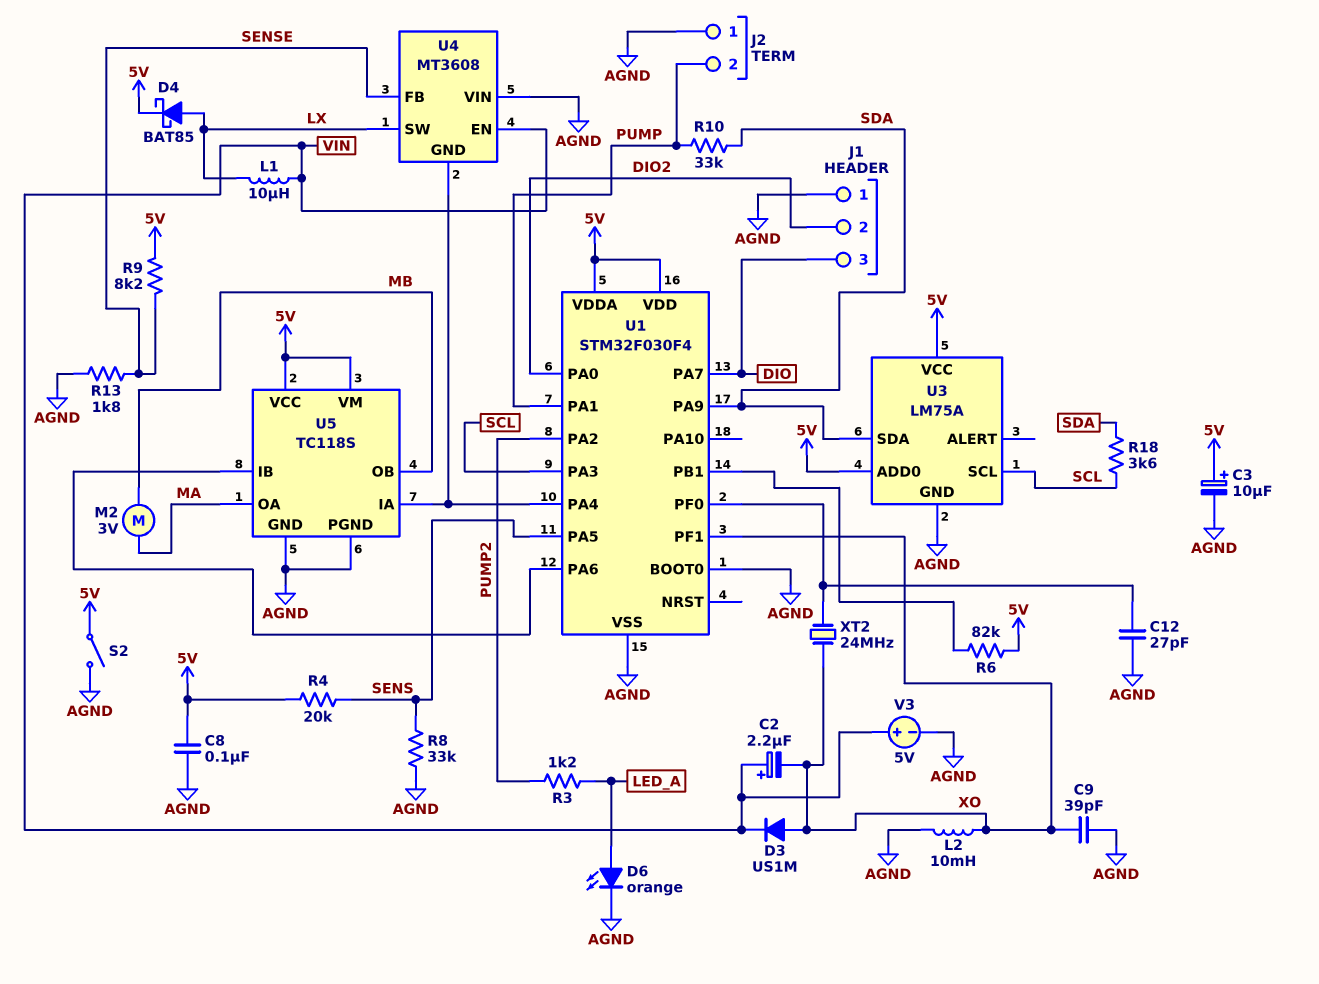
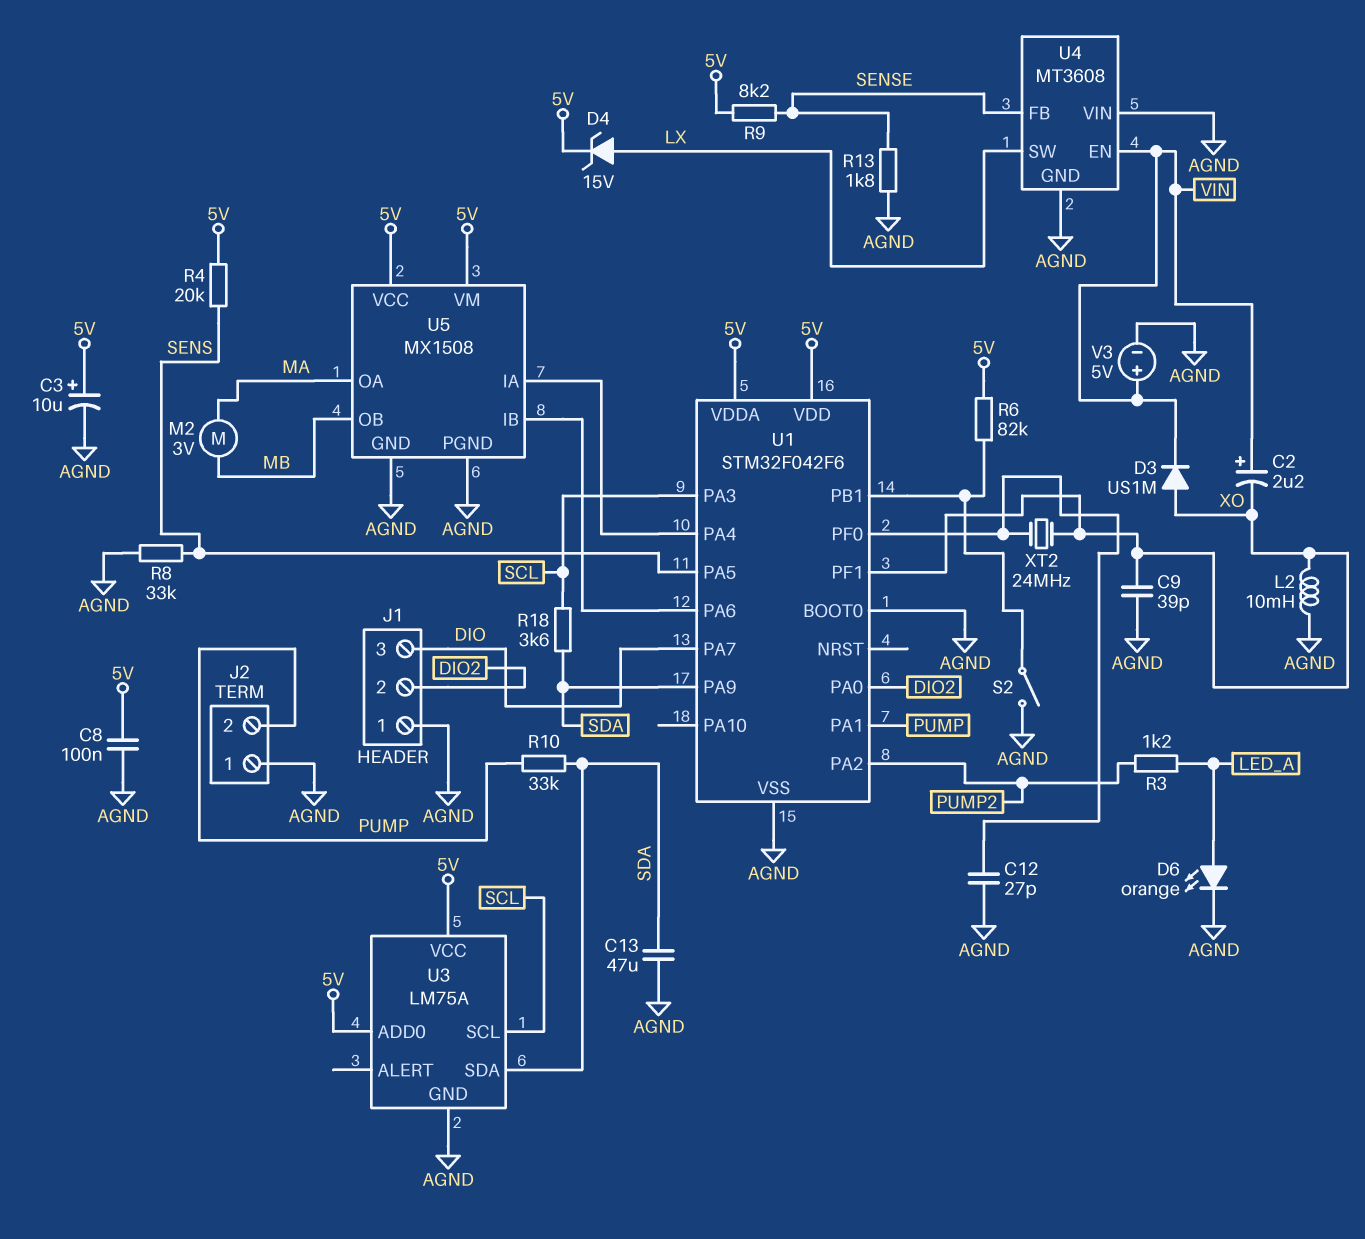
C13: none -> 47uF (AGND, SDA)
D4: schottky BAT85 (A LX, K 5V) -> zener 15V (A LX, K 5V)
L1: 10uH (LX, VIN) -> none
S2: switch (5V, AGND) -> switch (AGND, U1/PB1)
U1: STM32F030F4 -> STM32F042F6
U4 pin GND: U1/PA4 -> AGND
U5: TC118S -> MX1508

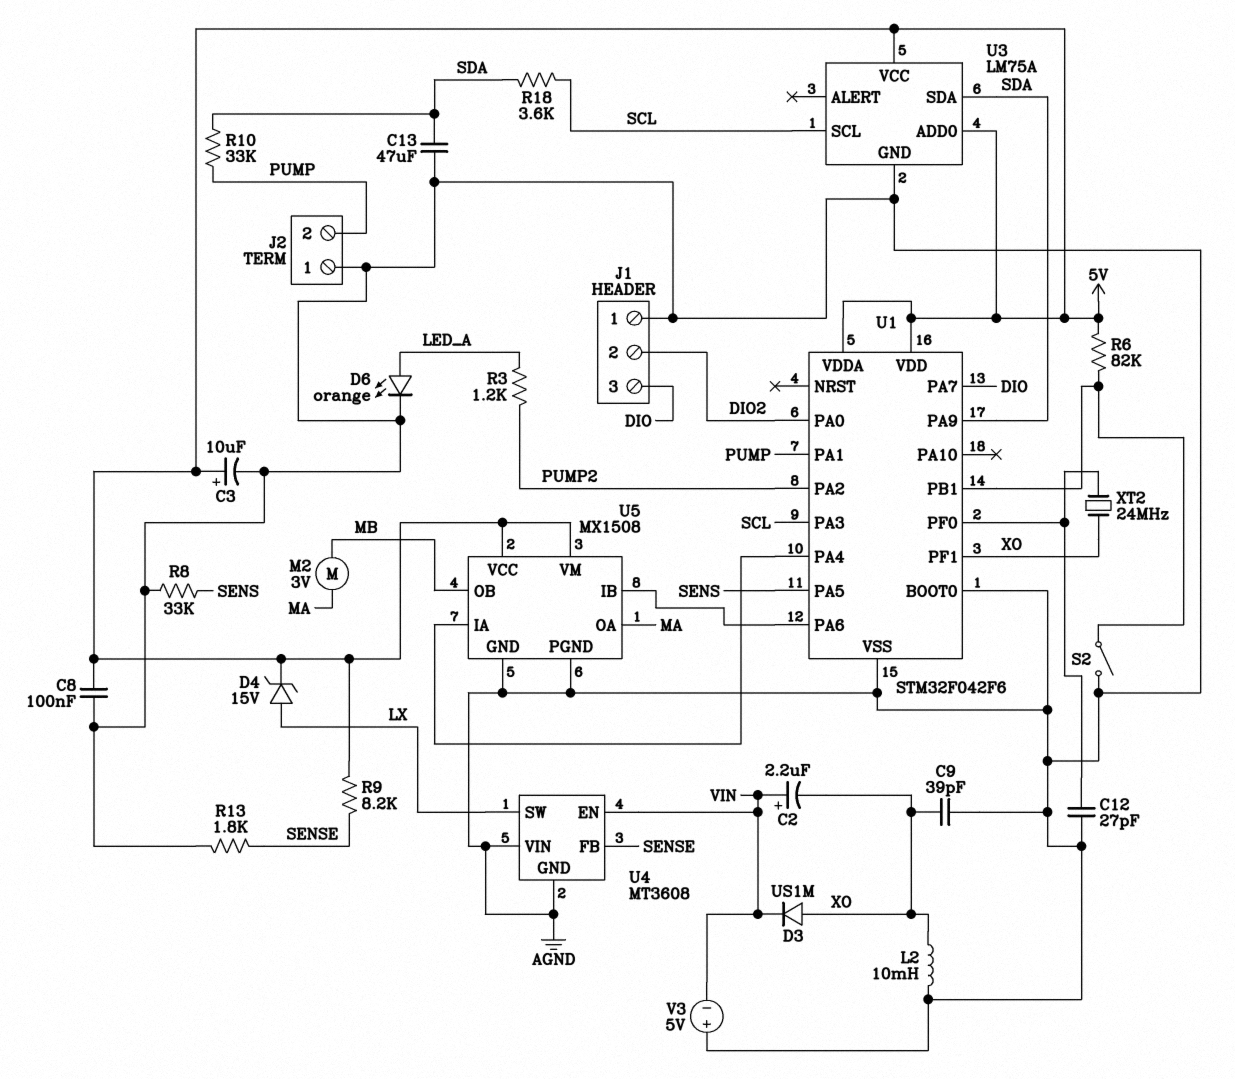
R4: 20k (5V, SENS) -> none
V3: 5V (plus VIN, minus AGND) -> 5V (plus AGND, minus VIN)

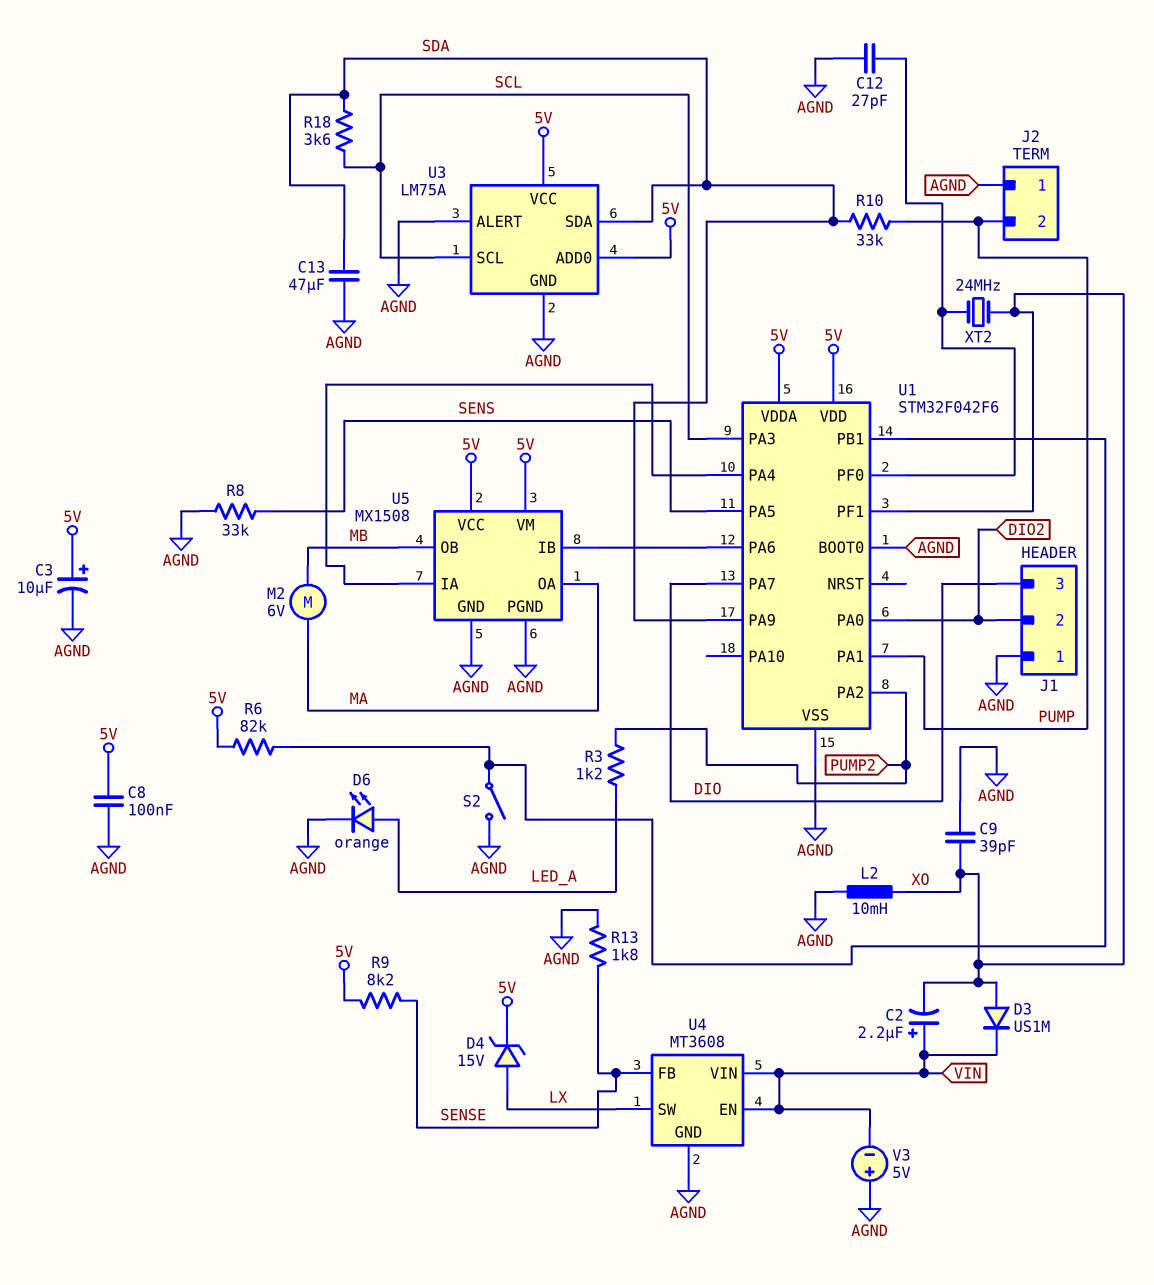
M2: motor 3V (MA, MB) -> motor 6V (MA, MB)
U3 pin ALERT: none -> AGND
U4 pin VIN: AGND -> VIN

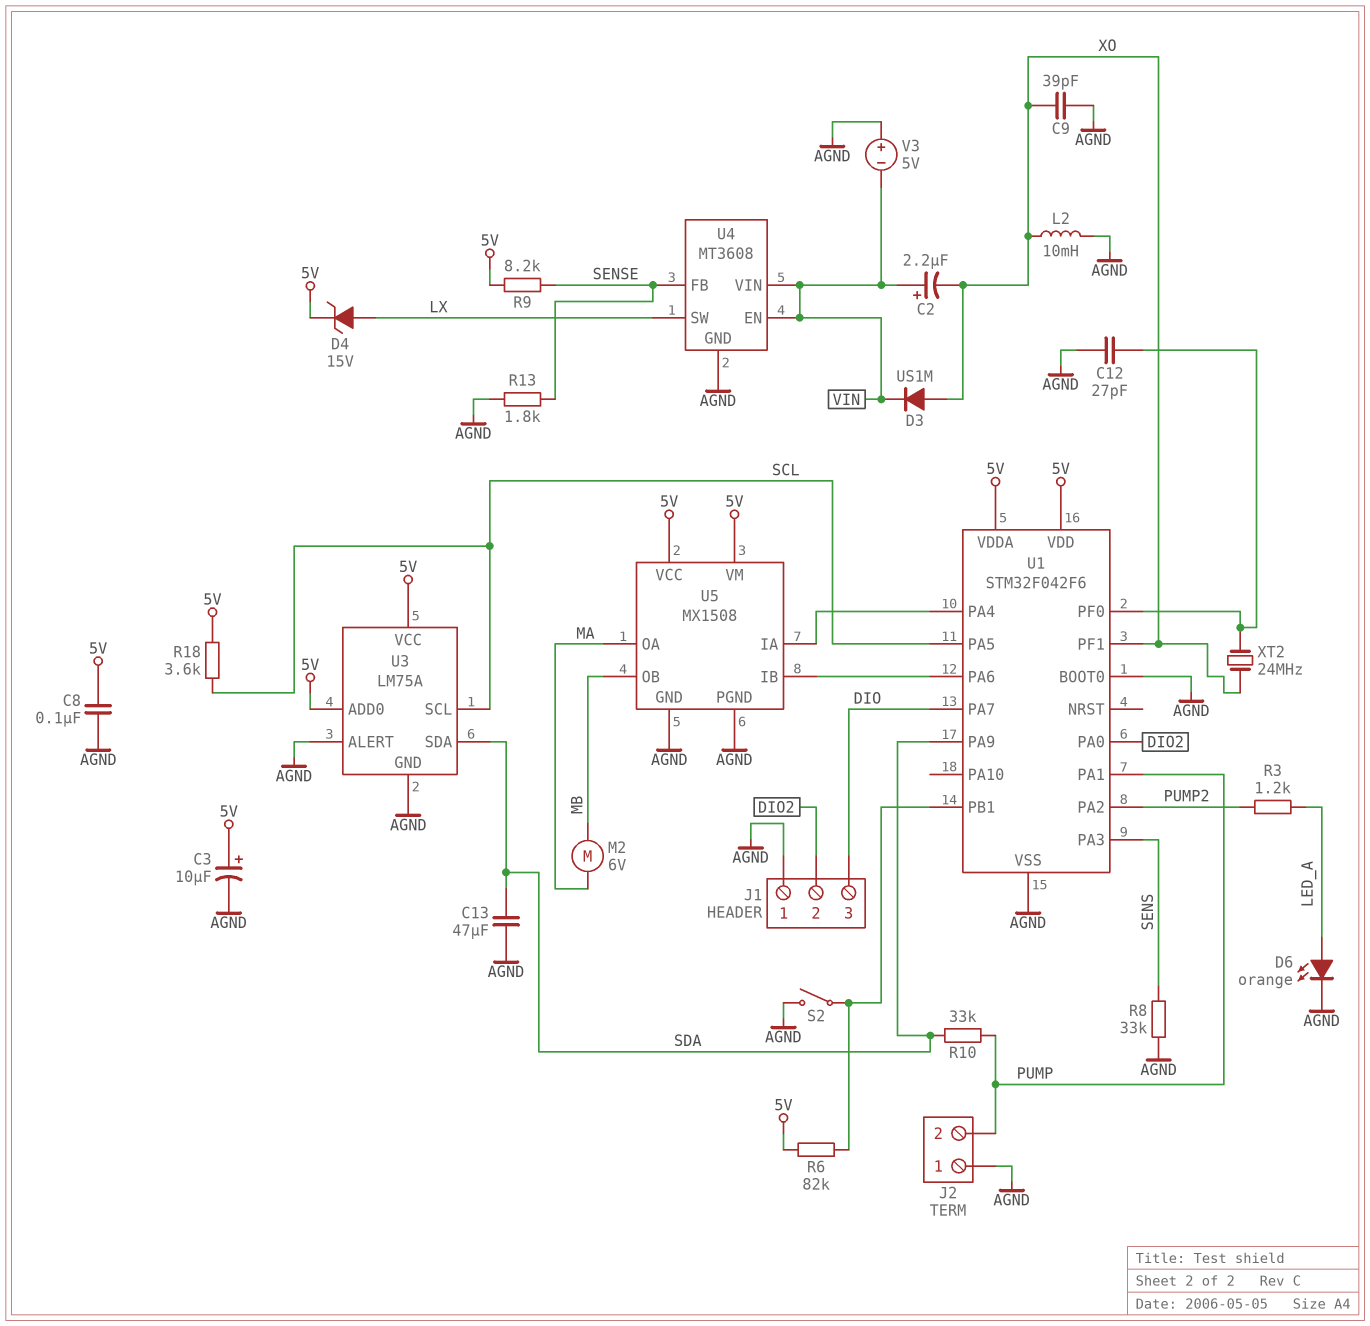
R18: 3.6k (SCL, SDA) -> 3.6k (5V, SCL)
U1 pin PA3: SCL -> SENS
U1 pin PA5: SENS -> SCL

